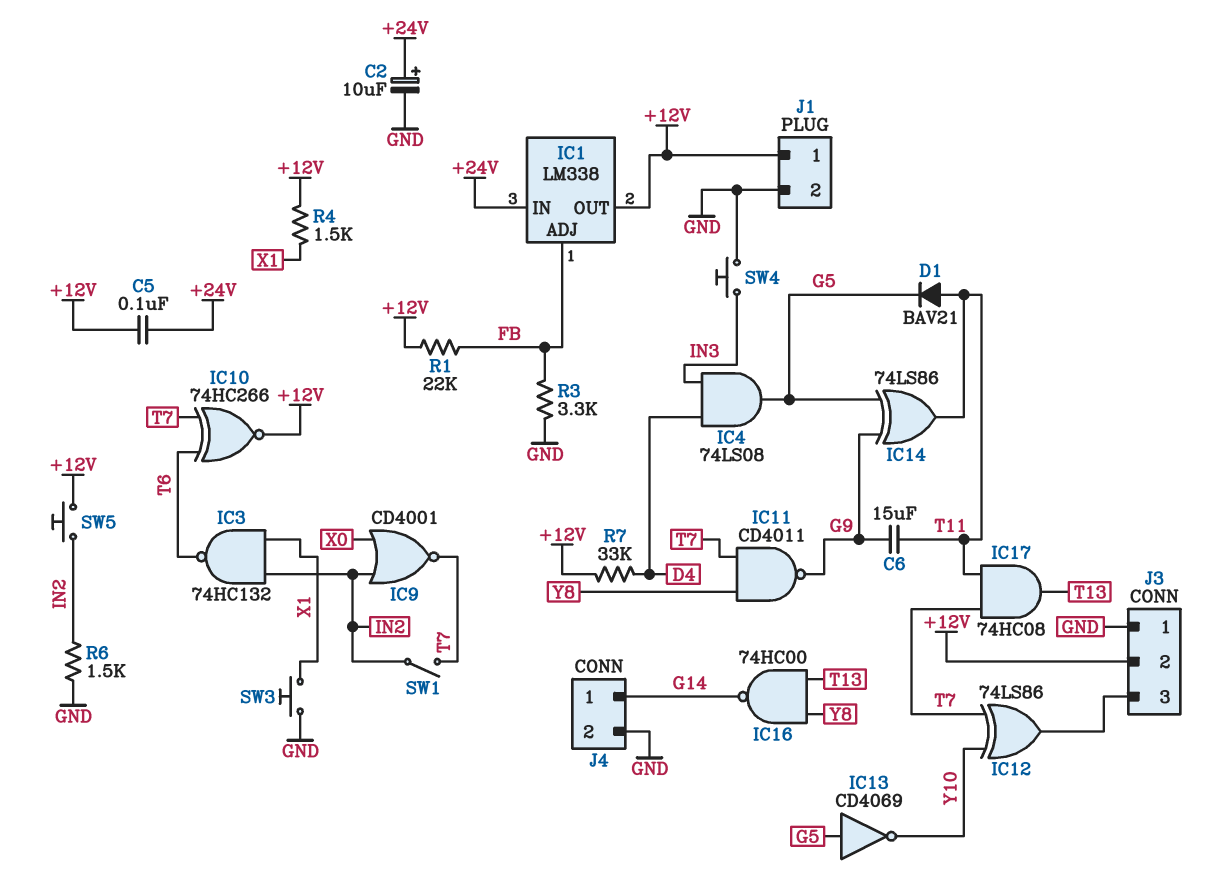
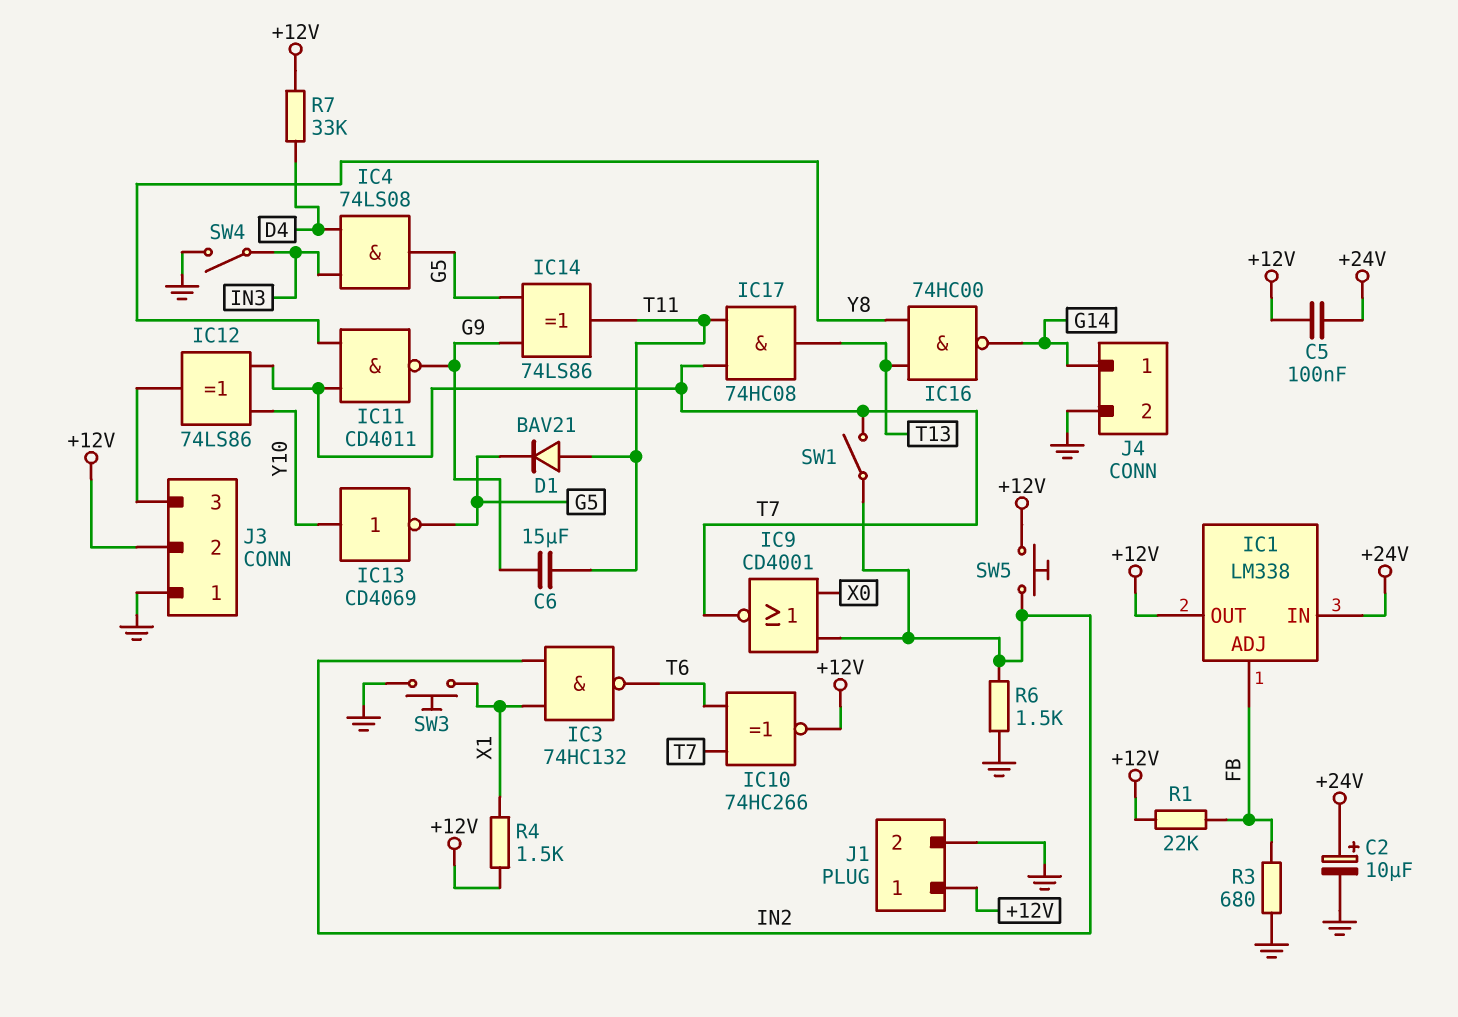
IC13: NOT CD4069 (in G5, out Y10) -> NOT CD4069 (in Y10, out G5)
R3: 3.3k (FB, GND) -> 680 (FB, GND)
SW4: button (GND, IN3) -> switch (GND, IN3)

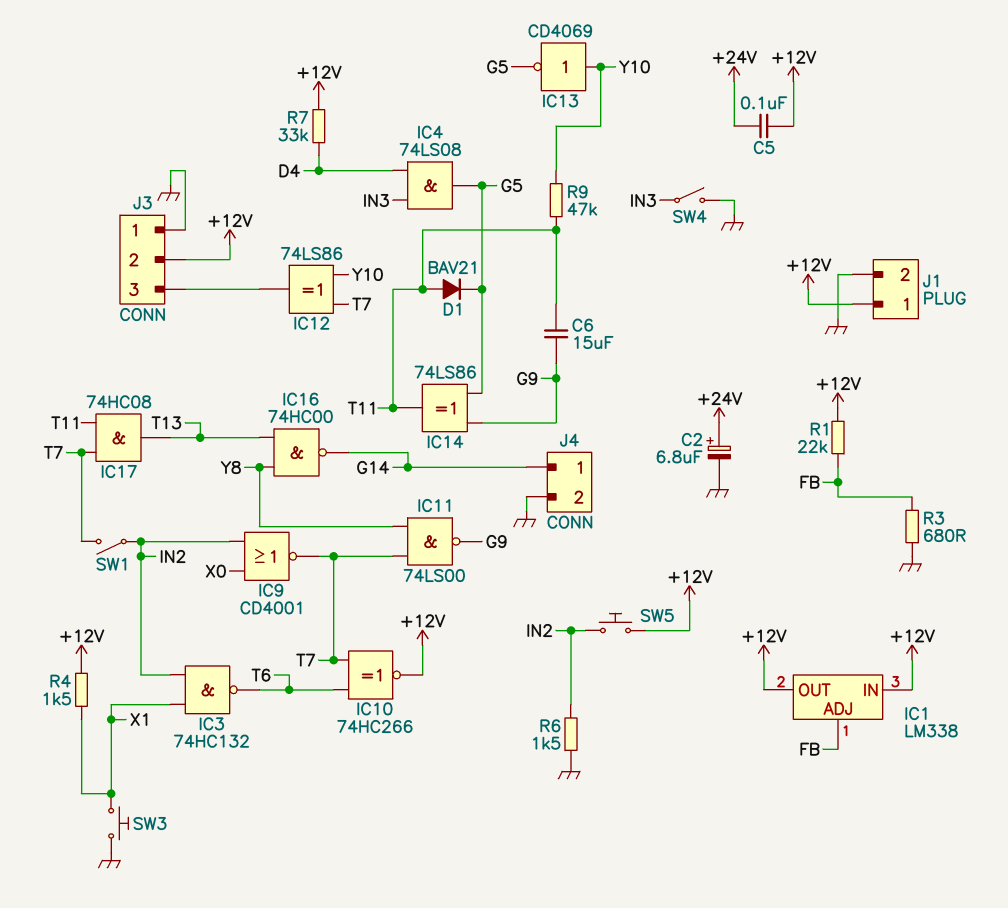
C2: 10uF (plus +24V, minus GND) -> 6.8uF (plus +24V, minus GND)
IC1 pin IN: +24V -> +12V
IC11: NAND CD4011 (in T7, in Y8, out G9) -> NAND 74LS00 (in T7, in Y8, out G9)
R9: none -> 47k (T11, Y10)

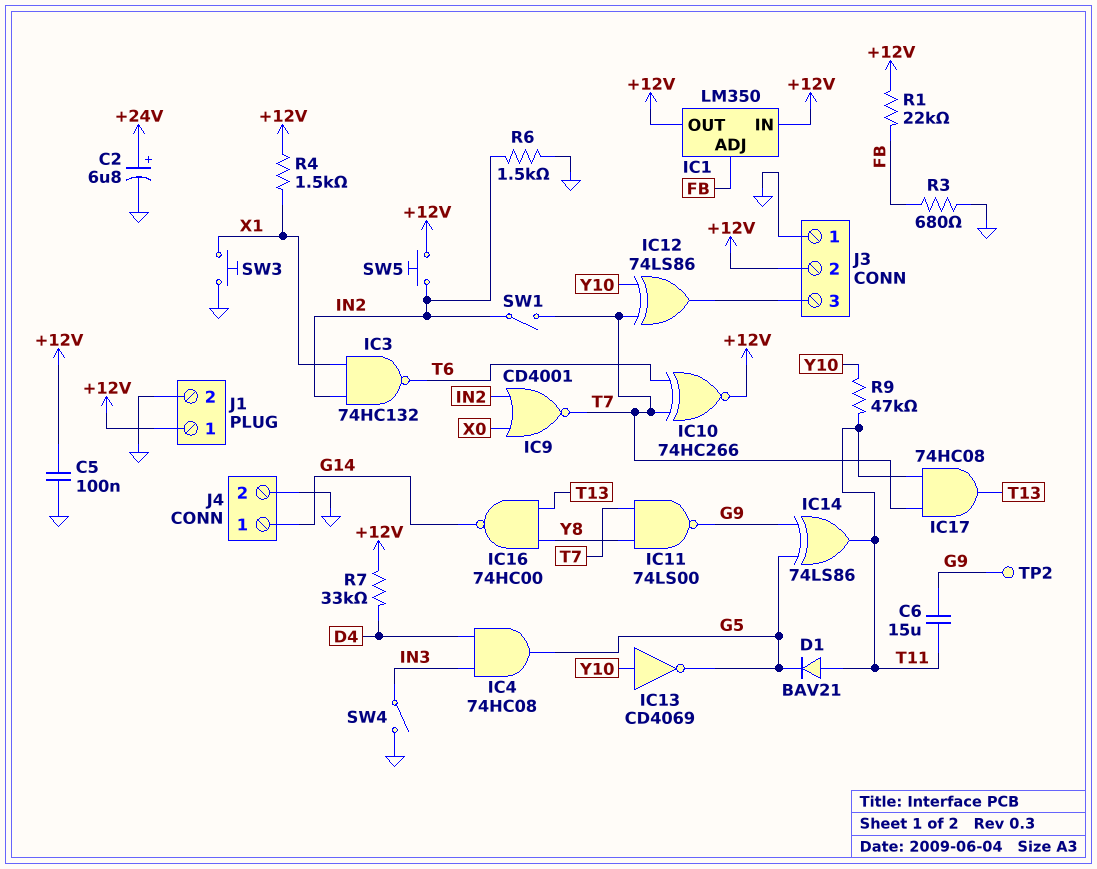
C5: 100nF (+12V, +24V) -> 100nF (+12V, GND)
IC1: LM338 -> LM350
IC4: AND 74LS08 (in D4, in IN3, out G5) -> AND 74HC08 (in D4, in IN3, out G5)
TP2: none -> test point (G9)

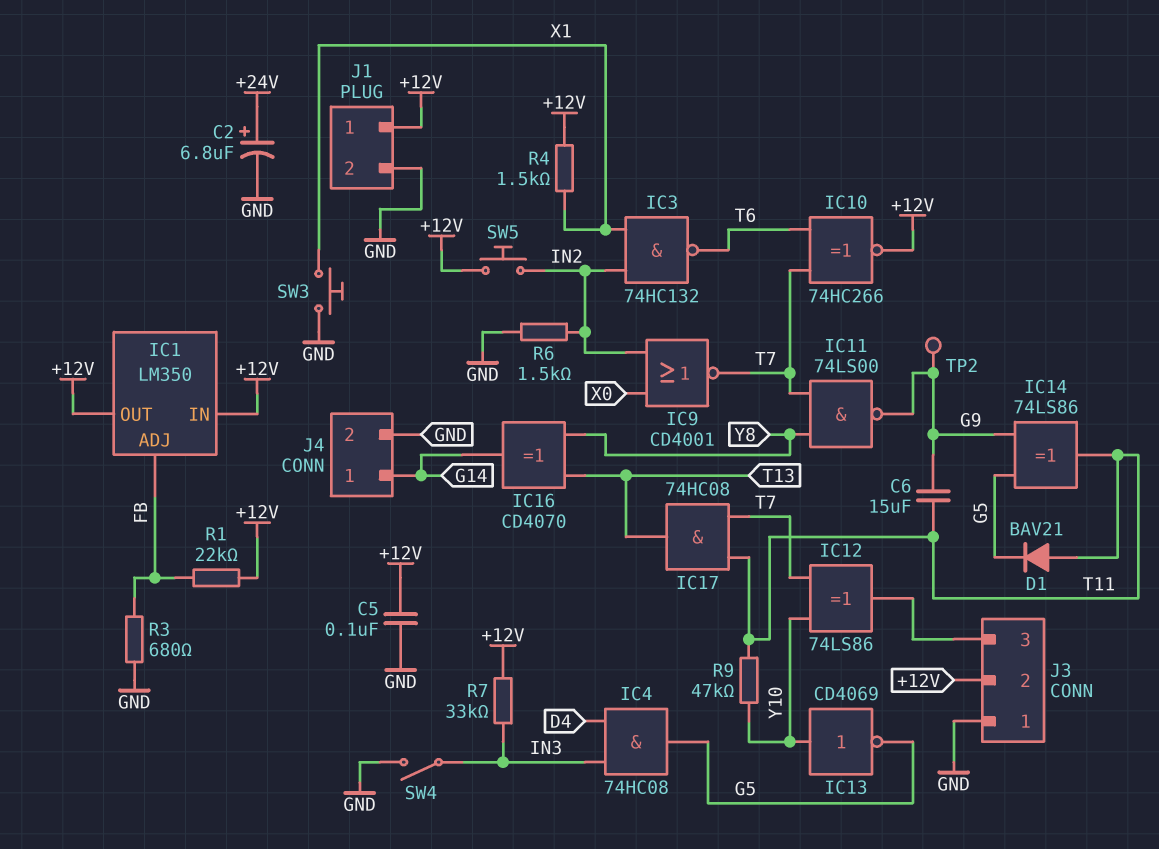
IC16: NAND 74HC00 (in T13, in Y8, out G14) -> XOR CD4070 (in T13, in Y8, out G14)
R7: 33k (+12V, D4) -> 33k (+12V, IN3)
SW1: switch (IN2, T7) -> none

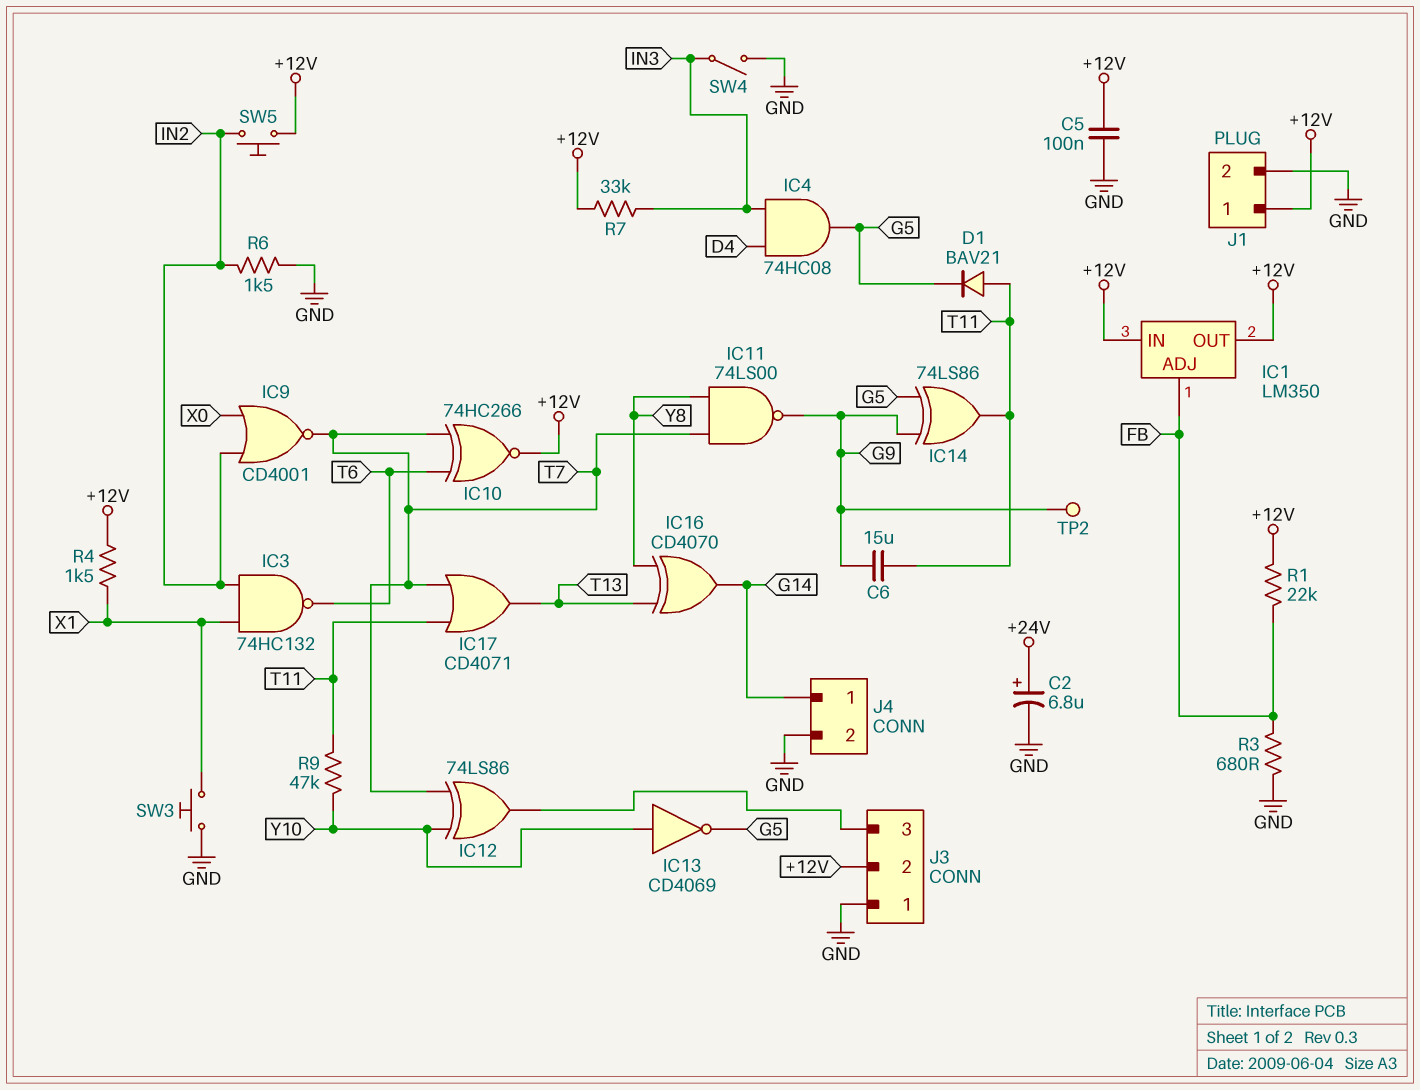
IC17: AND 74HC08 (in T7, in T11, out T13) -> OR CD4071 (in T7, in T11, out T13)

